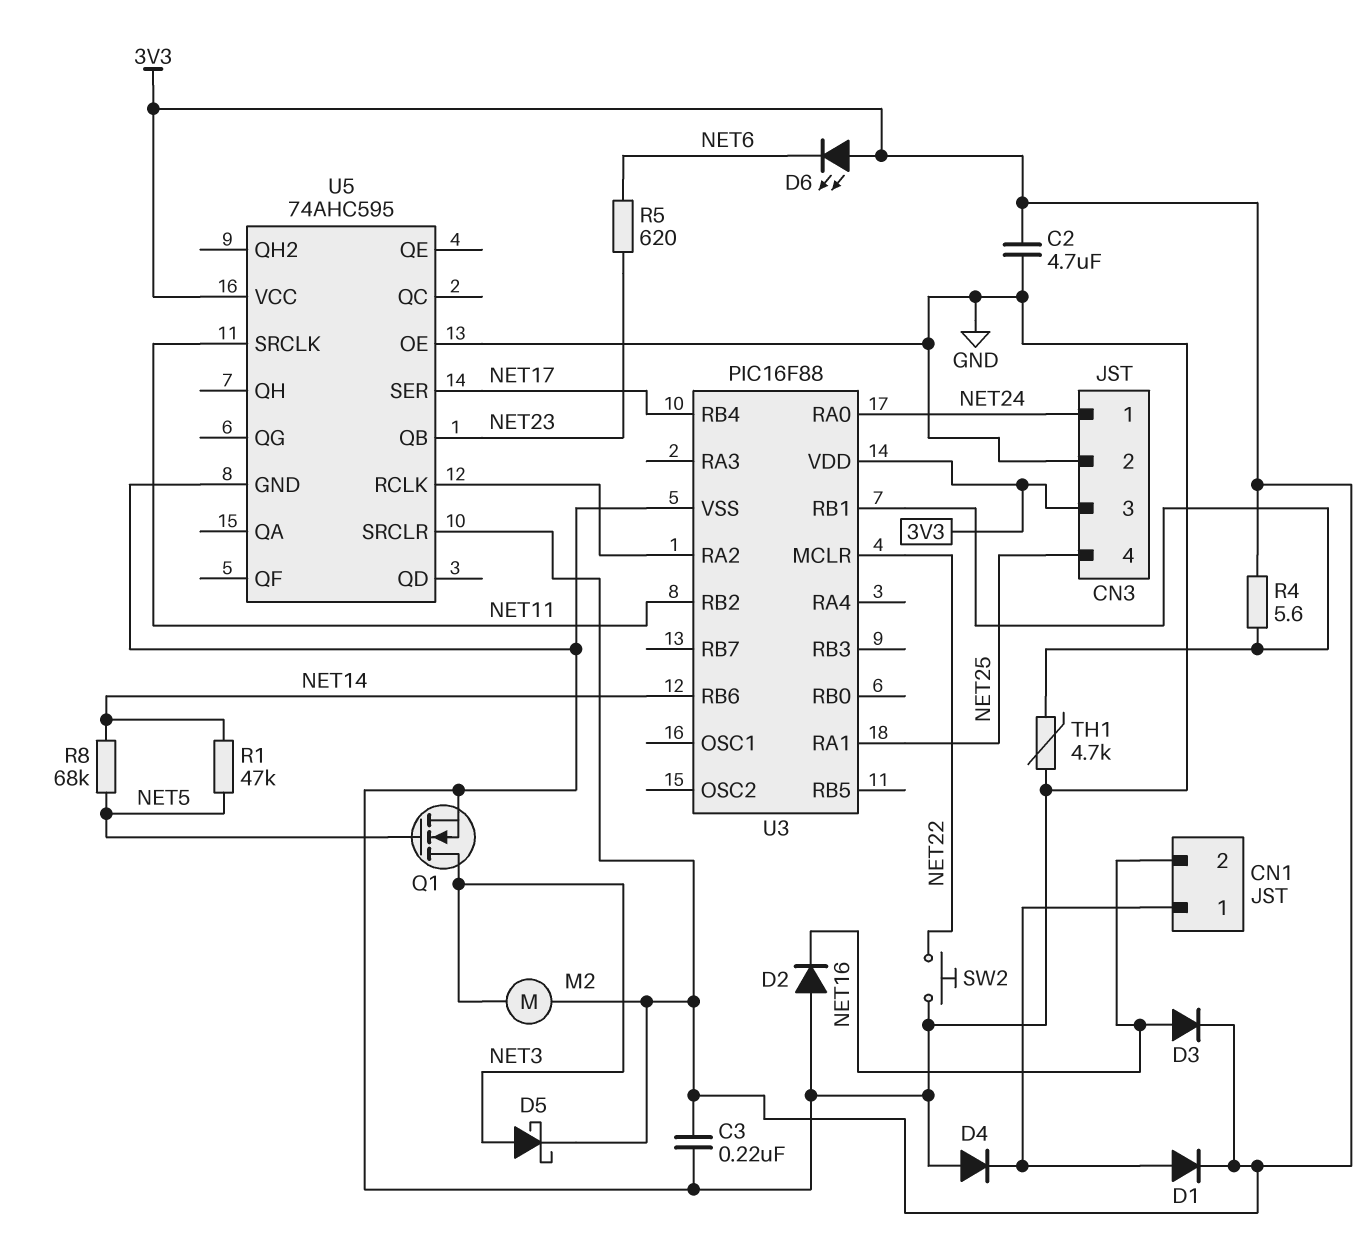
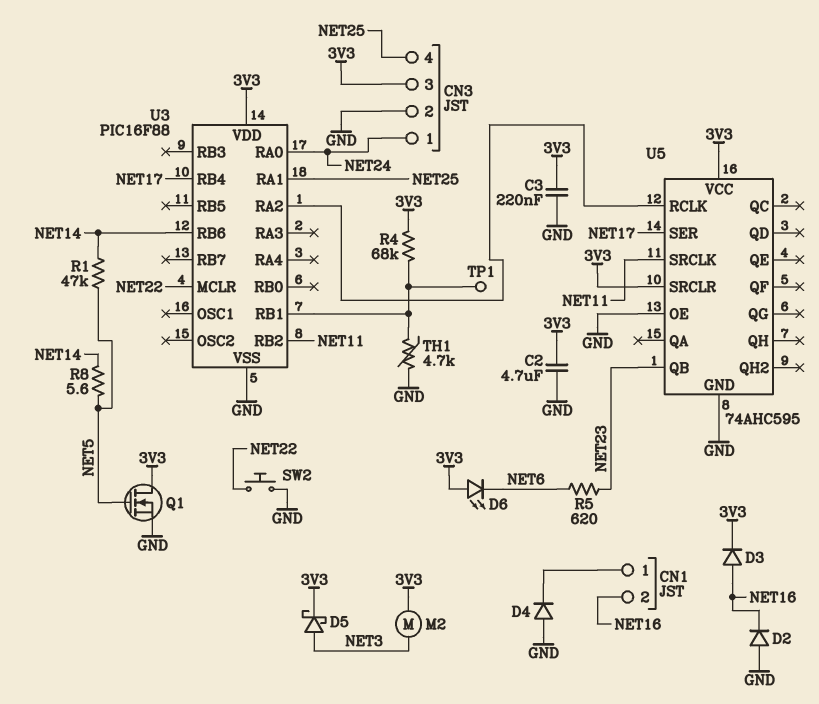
D1: diode (A CN1/1, K 3V3) -> none
Q1: NMOS (G NET5, D NET3, S GND) -> NMOS (G NET5, D 3V3, S GND)
R4: 5.6 (3V3, U3/RB1) -> 68k (3V3, U3/RB1)
R8: 68k (NET5, NET14) -> 5.6 (NET5, NET14)
TP1: none -> test point (U3/RB1)

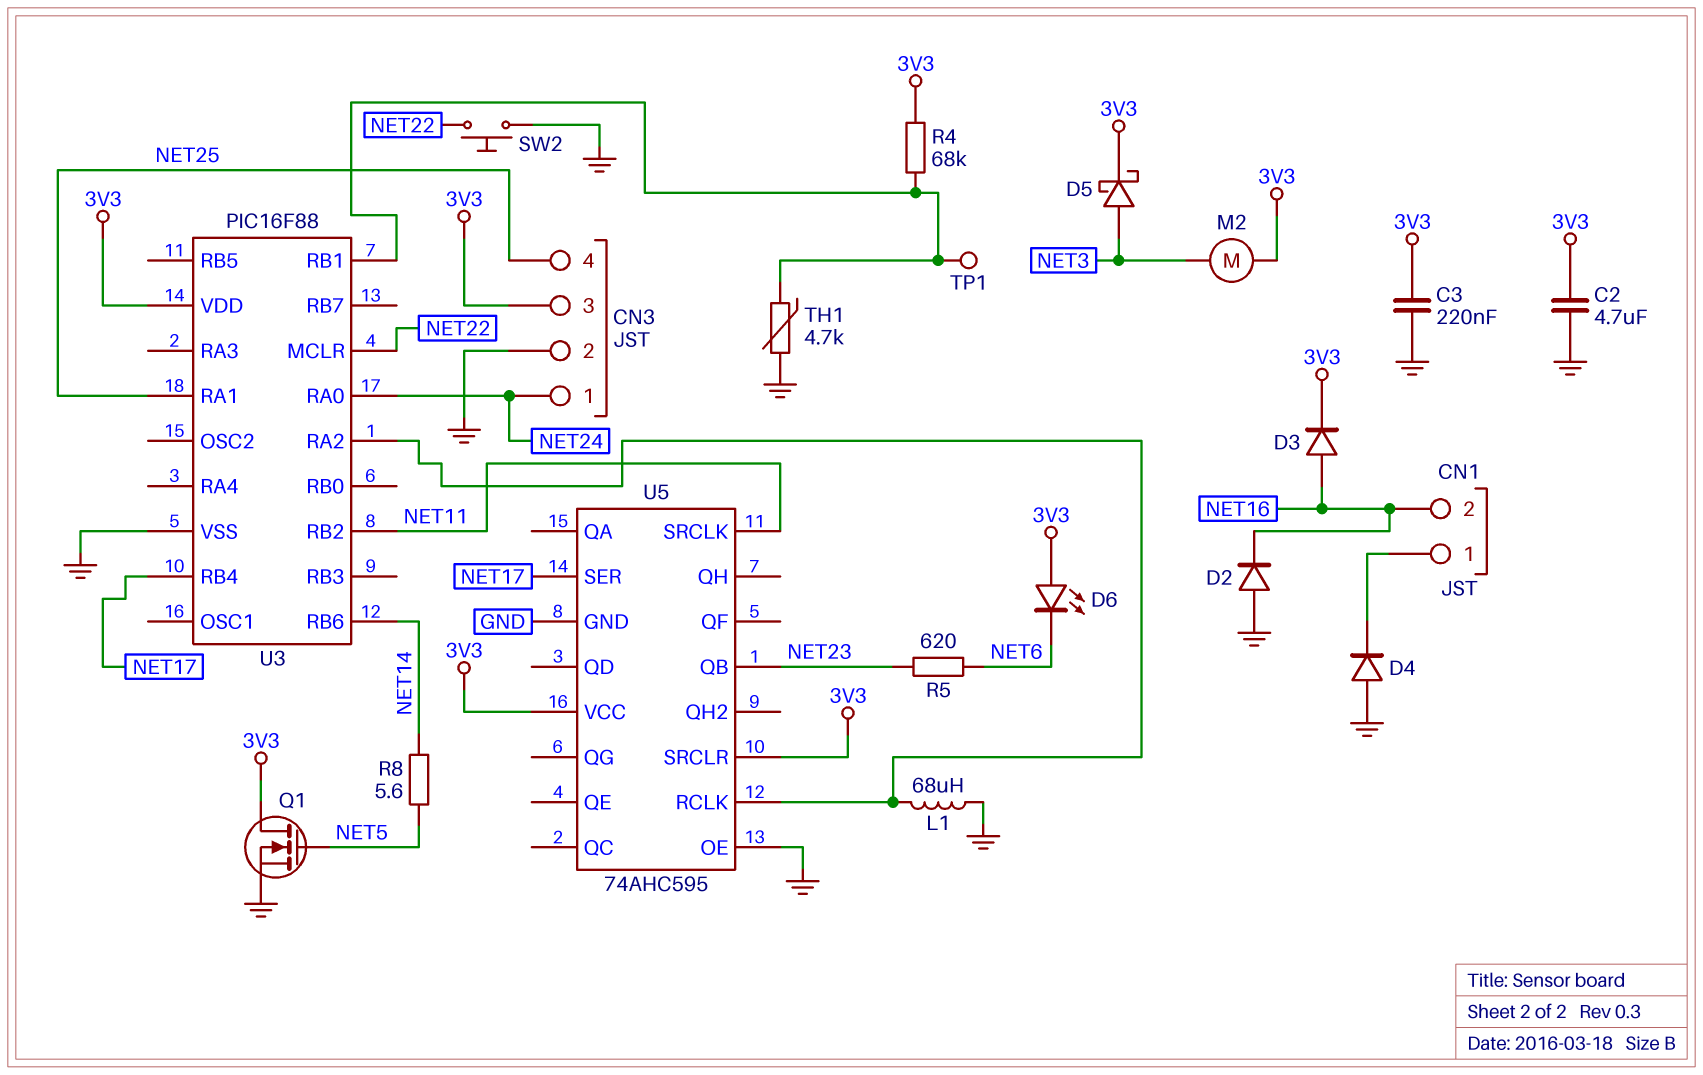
L1: none -> 68uH (GND, U3/RA2)
R1: 47k (NET5, NET14) -> none

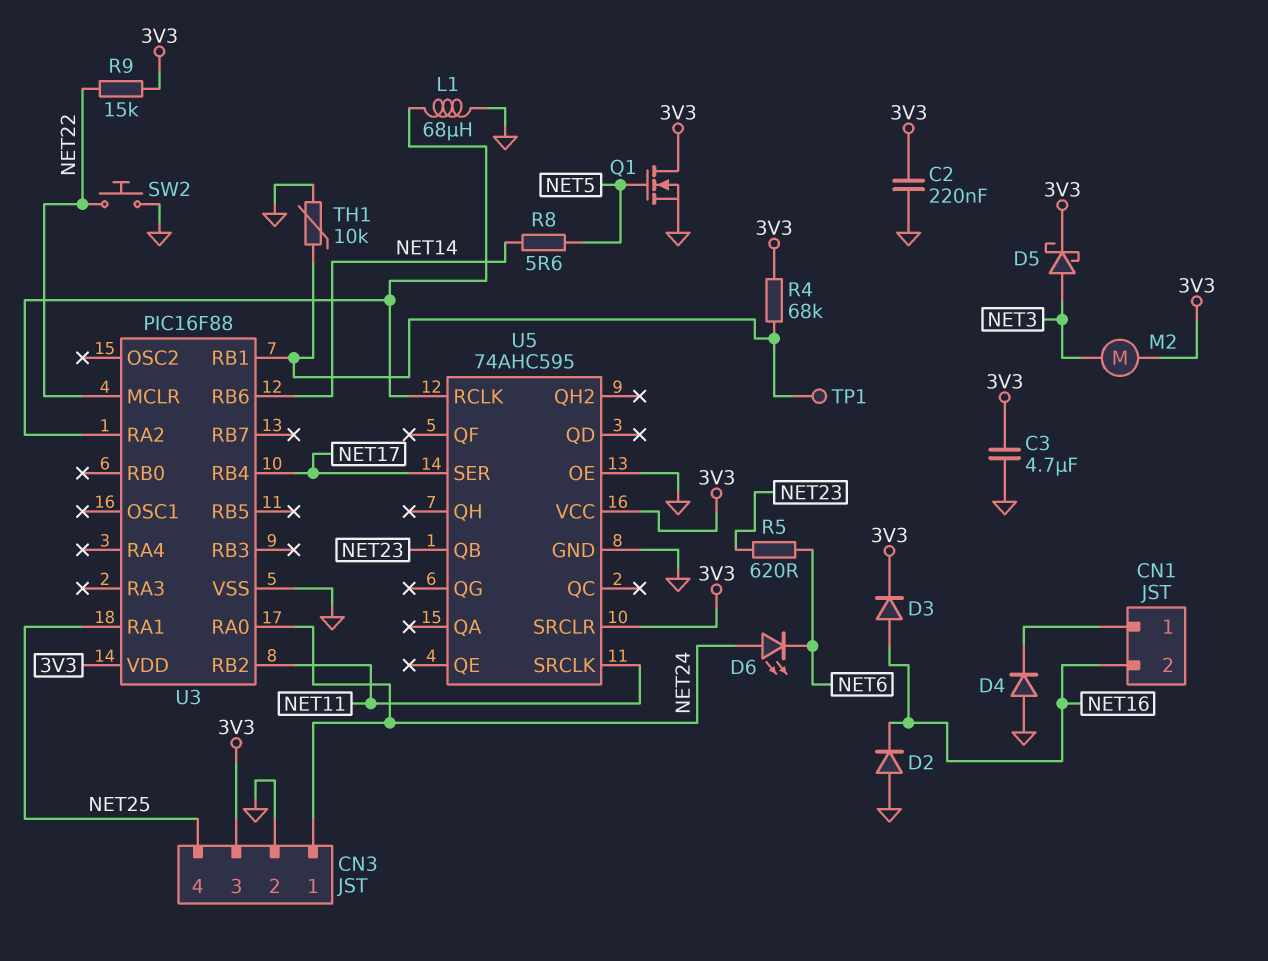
C2: 4.7uF (3V3, GND) -> 220nF (3V3, GND)
C3: 220nF (3V3, GND) -> 4.7uF (3V3, GND)
D6: LED (A 3V3, K NET6) -> LED (A NET24, K NET6)
R9: none -> 15k (3V3, NET22)
TH1: 4.7k (GND, U3/RB1) -> 10k (GND, U3/RB1)

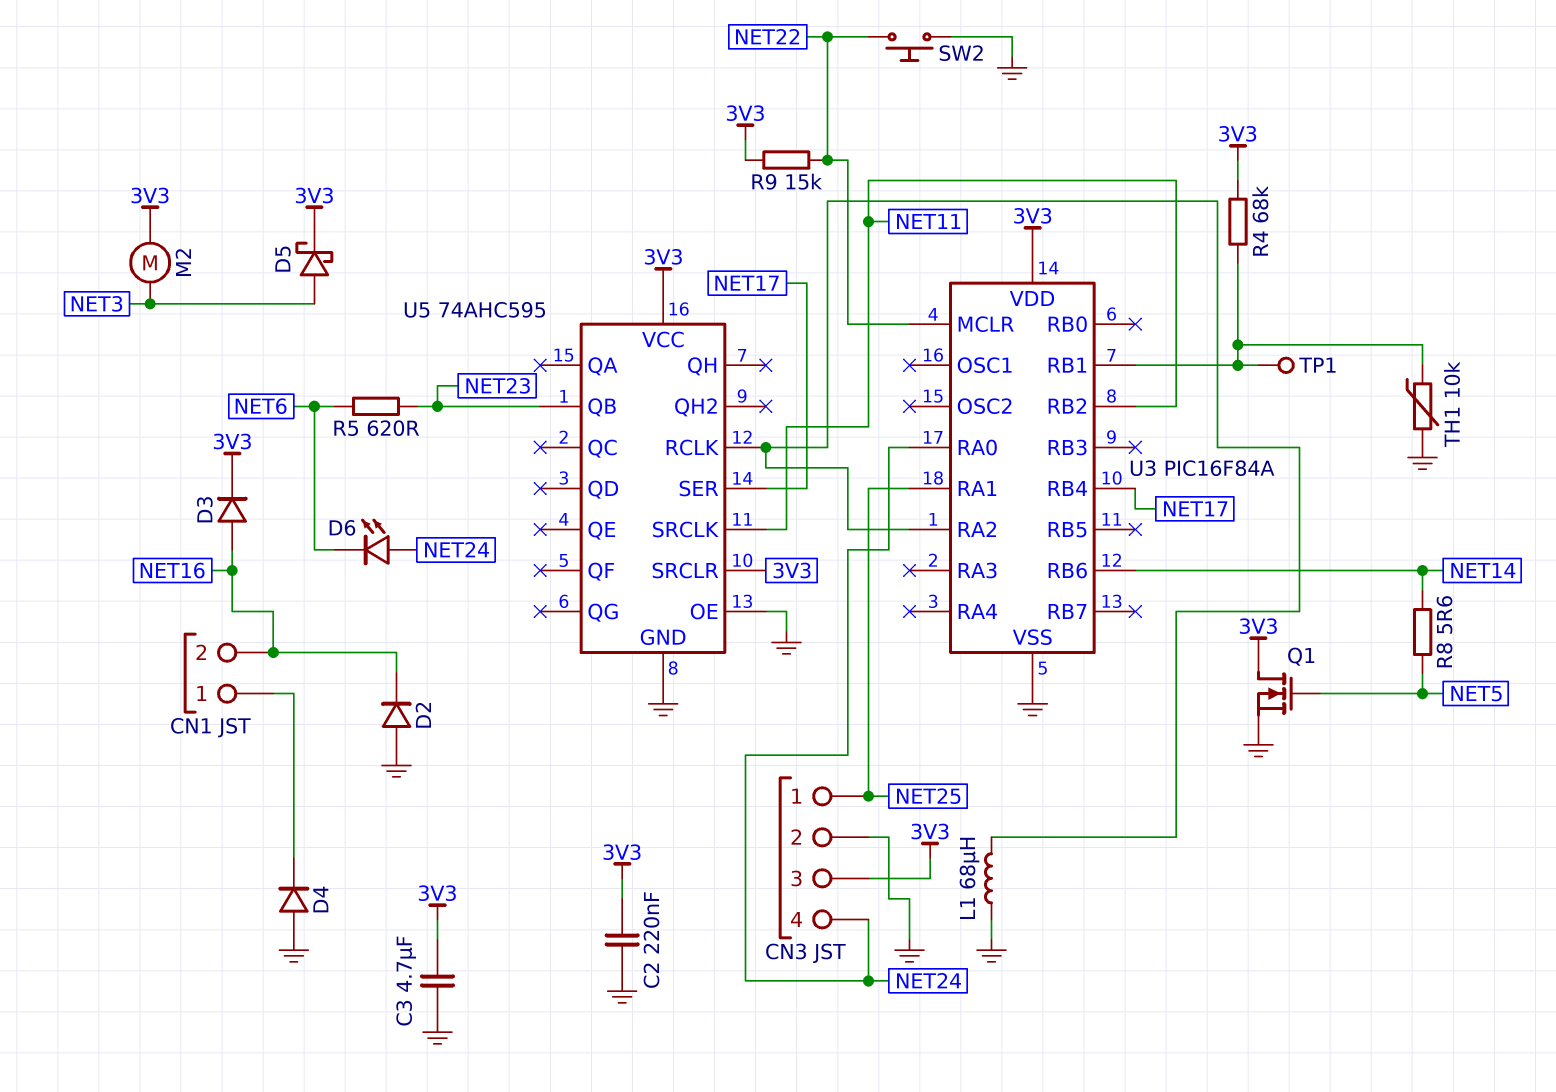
CN3 pin 1: NET24 -> NET25
CN3 pin 4: NET25 -> NET24
U3: PIC16F88 -> PIC16F84A

